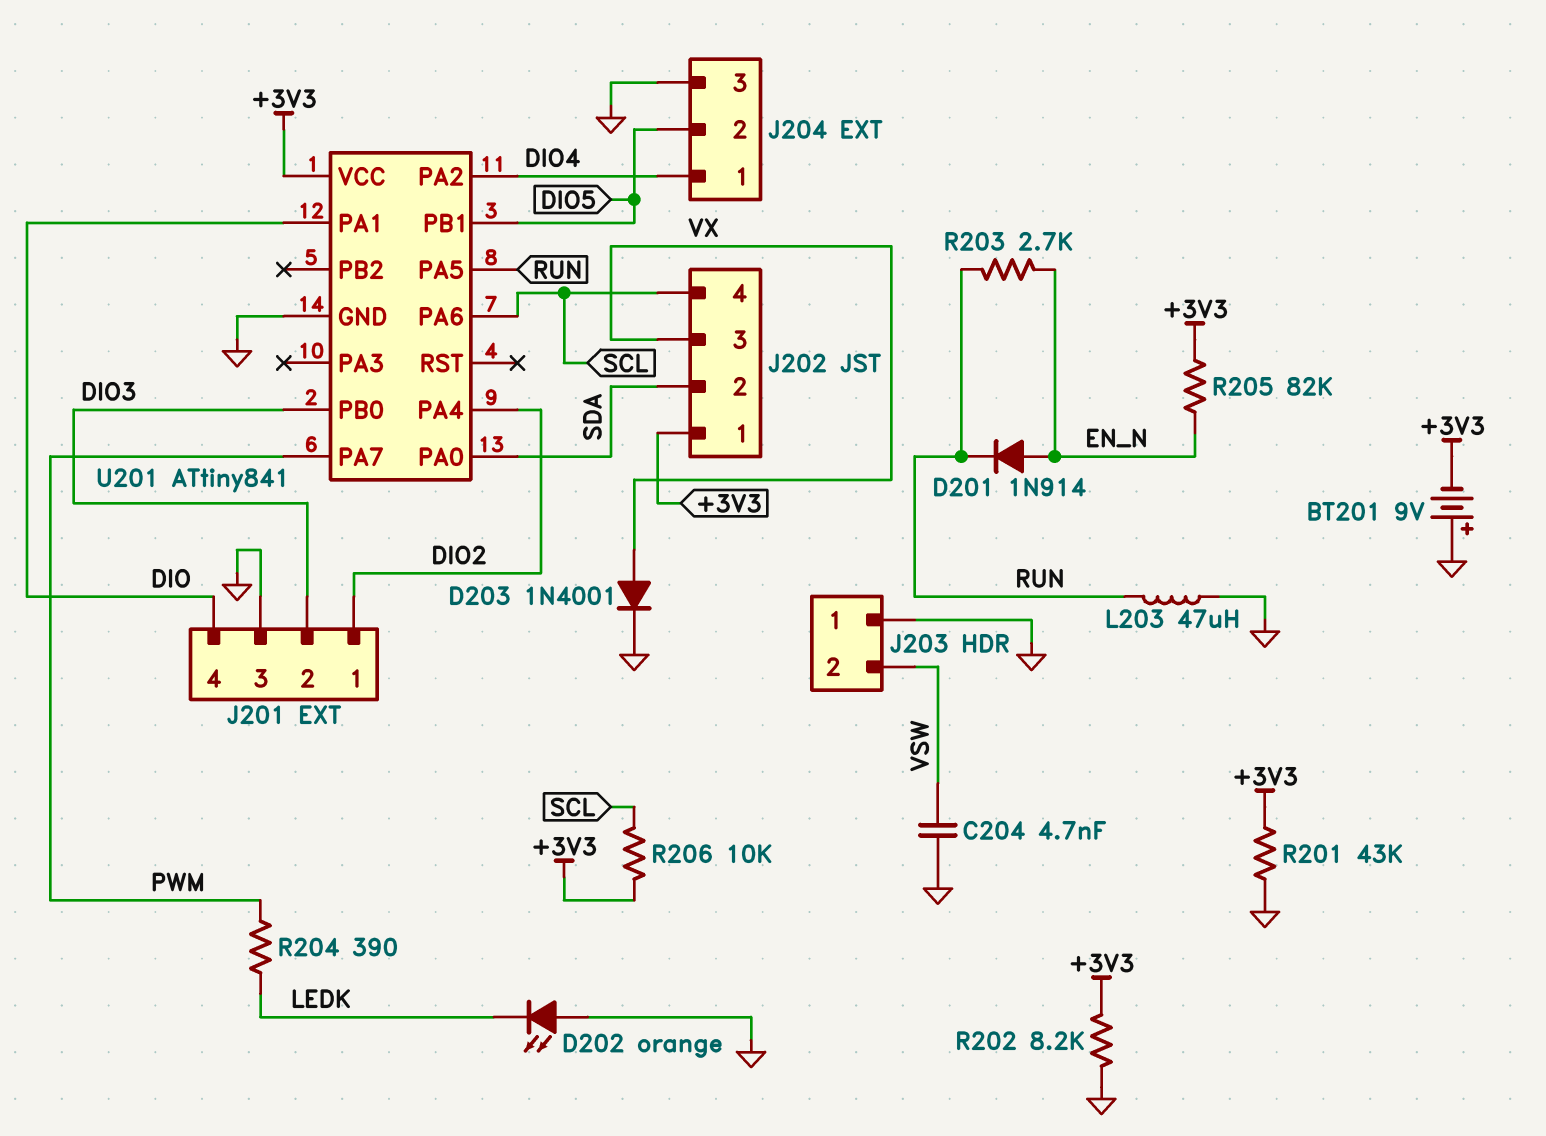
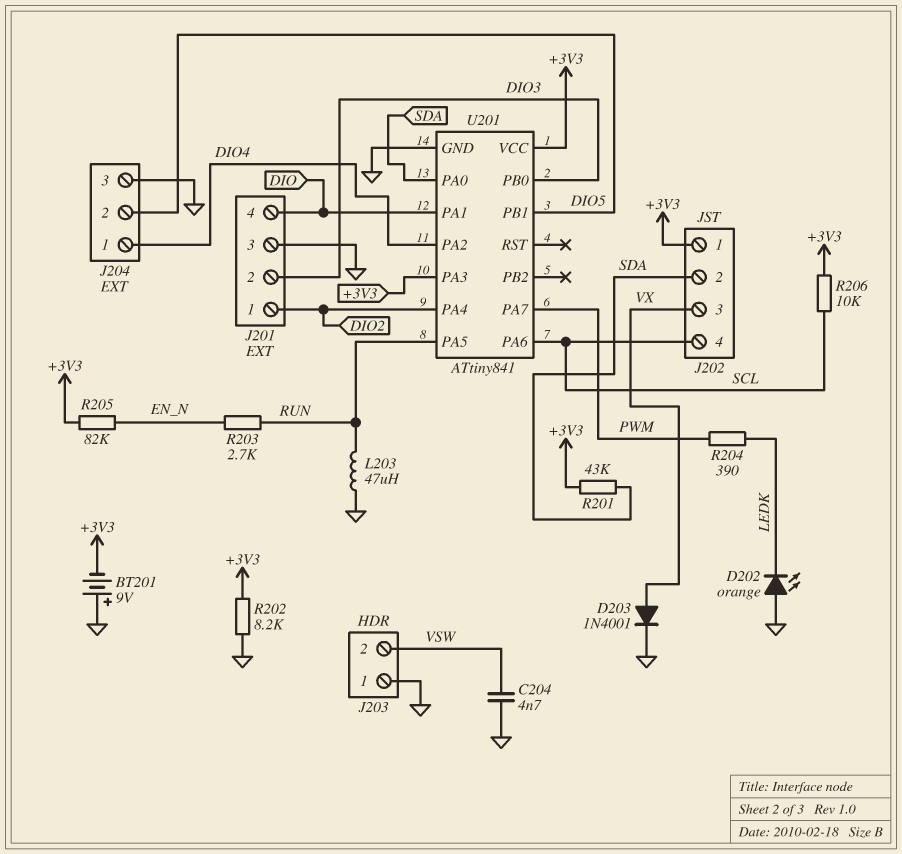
D201: diode 1N914 (A EN_N, K RUN) -> none
R201: 43k (+3V3, GND) -> 43k (+3V3, SDA)
U201 pin PA3: none -> +3V3

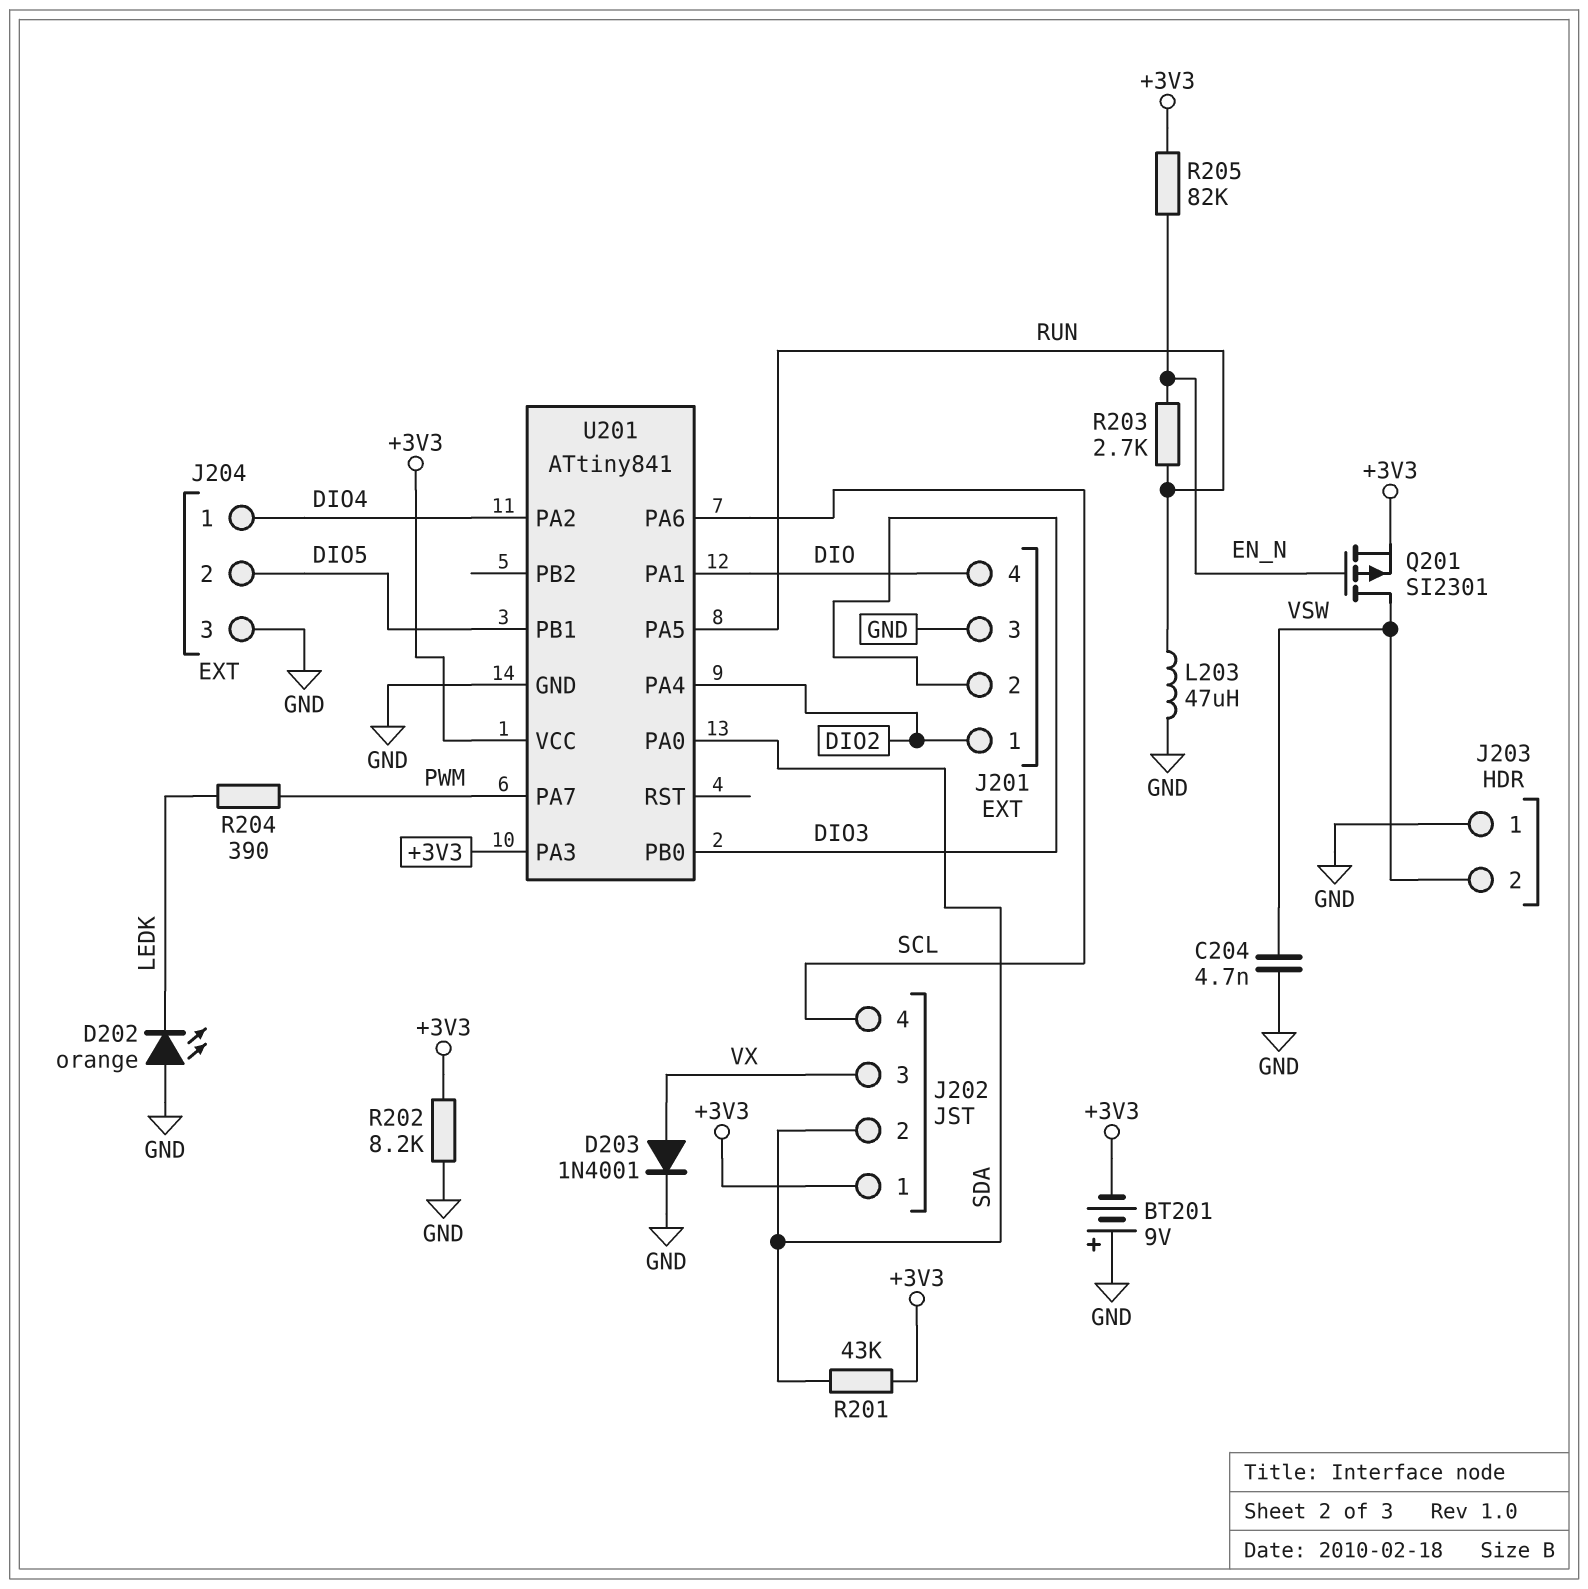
Q201: none -> PMOS SI2301 (G EN_N, D VSW, S +3V3)
R206: 10k (+3V3, SCL) -> none

